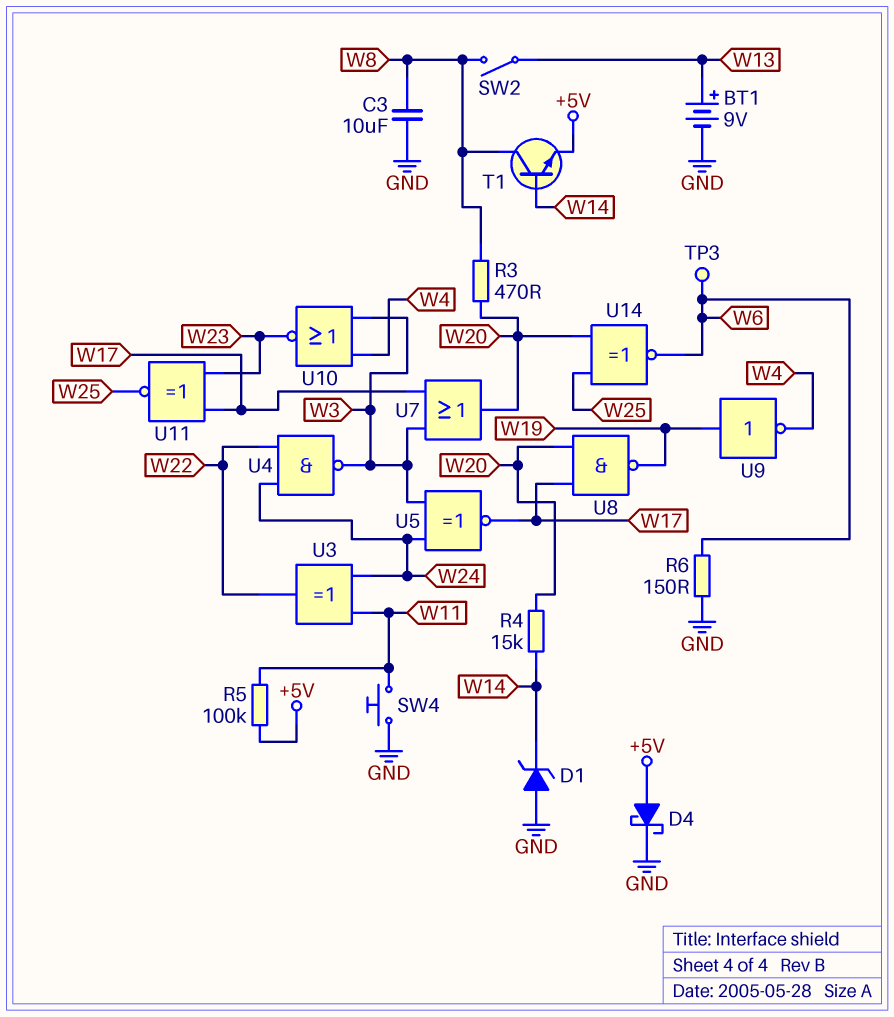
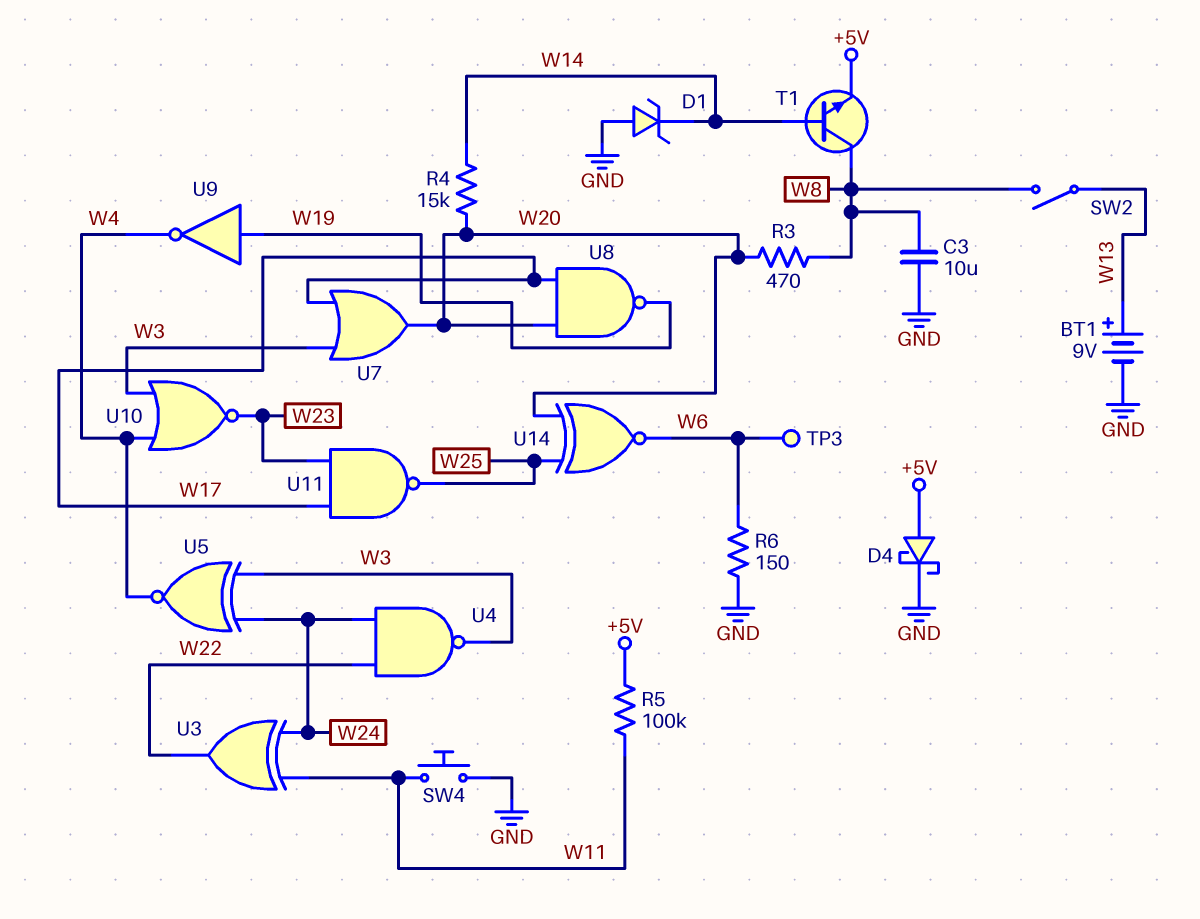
U5: XNOR (in W3, in W24, out W17) -> XNOR (in W3, in W24, out W4)
U11: XNOR (in W17, in W23, out W25) -> NAND (in W17, in W23, out W25)

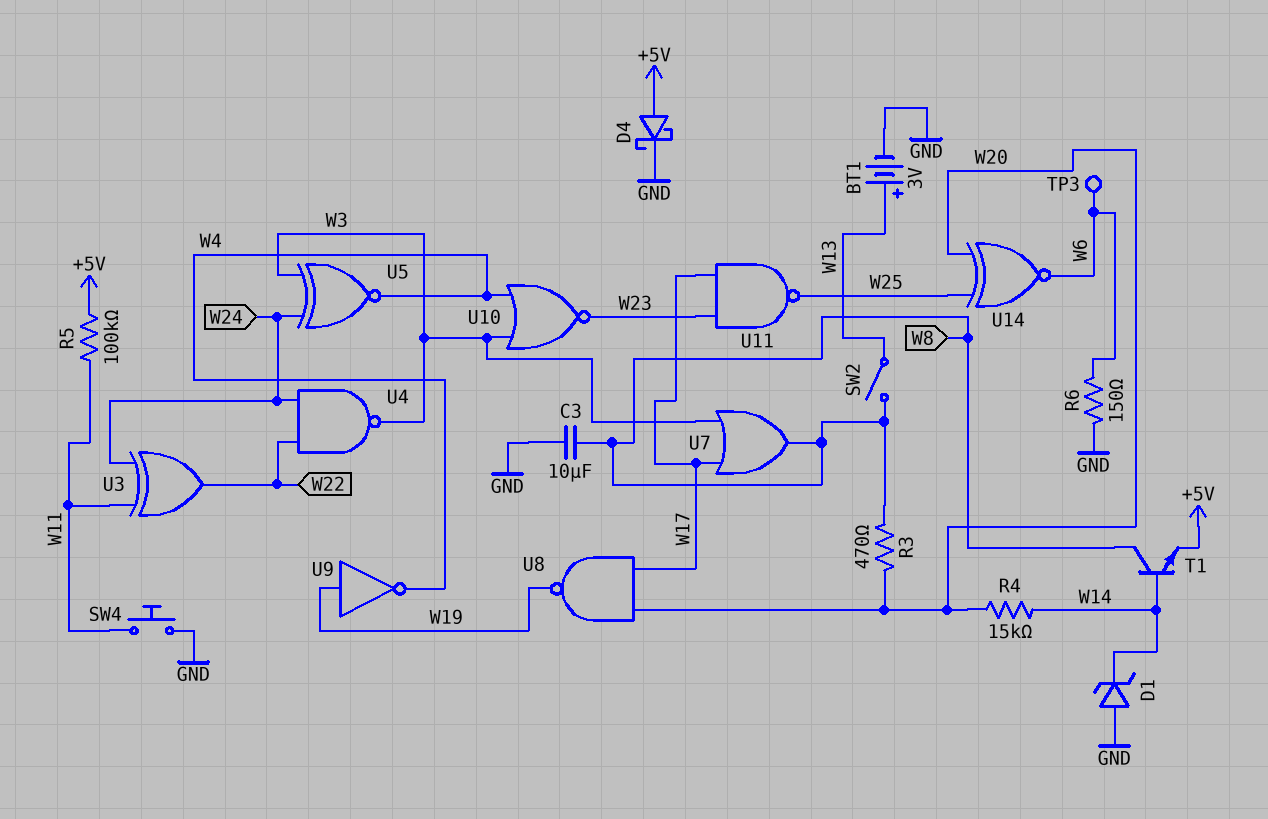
BT1: 9V (plus W13, minus GND) -> 3V (plus W13, minus GND)
U7: OR (in W3, in W17, out W20) -> OR (in W3, in W17, out W8)

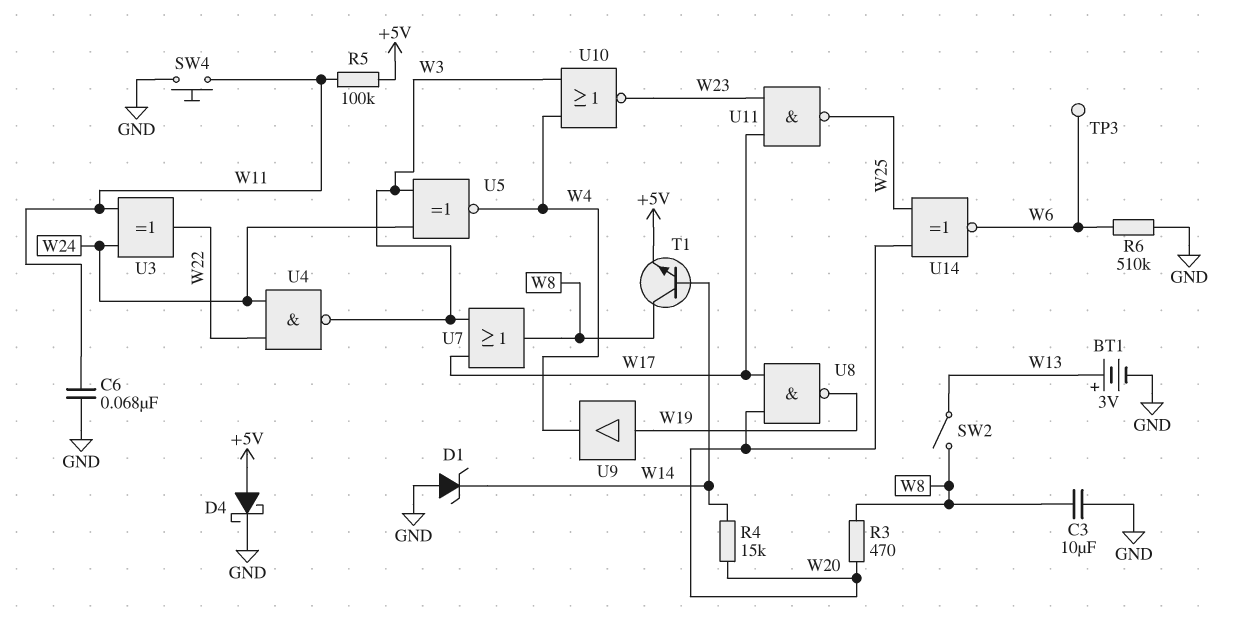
C6: none -> 68nF (GND, W11)
R6: 150 (GND, W6) -> 510k (GND, W6)
U9: NOT (in W19, out W4) -> buffer (in W19, out W4)

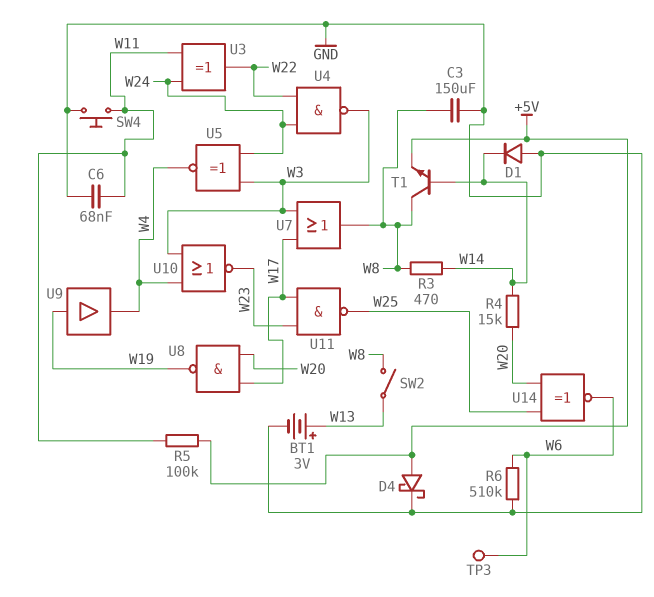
C3: 10uF (GND, W8) -> 150uF (GND, W8)
D1: zener (A GND, K W14) -> diode (A GND, K W14)
R3: 470 (W8, W20) -> 470 (W8, W14)

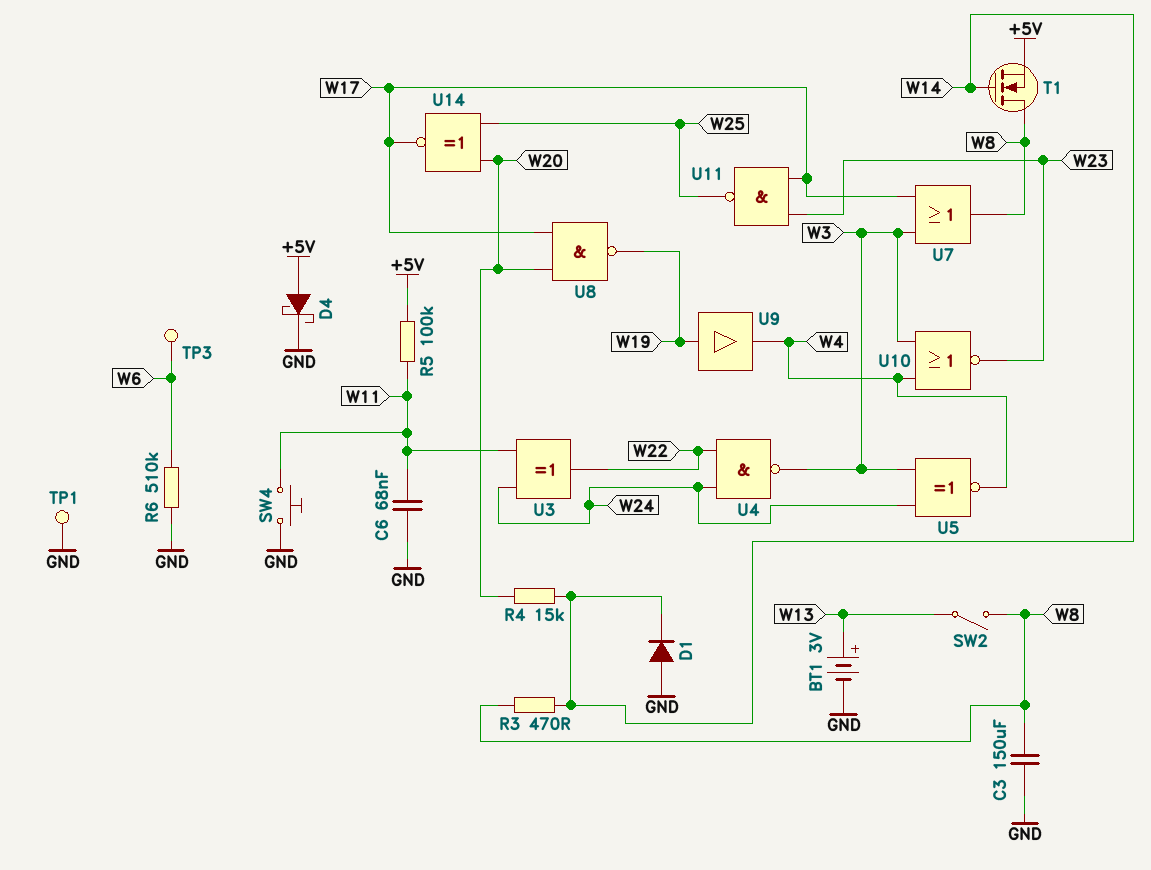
T1: NPN (B W14, C W8, E +5V) -> NMOS (G W14, D W8, S +5V)
TP1: none -> test point (GND)
U14: XNOR (in W20, in W25, out W6) -> XNOR (in W20, in W25, out W17)

